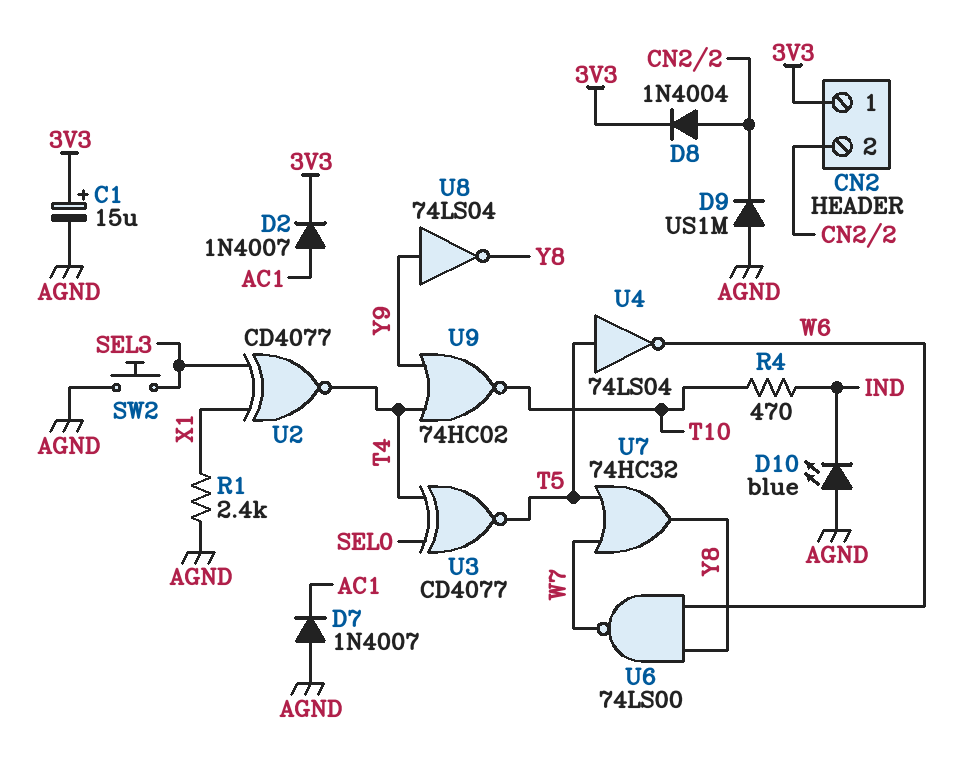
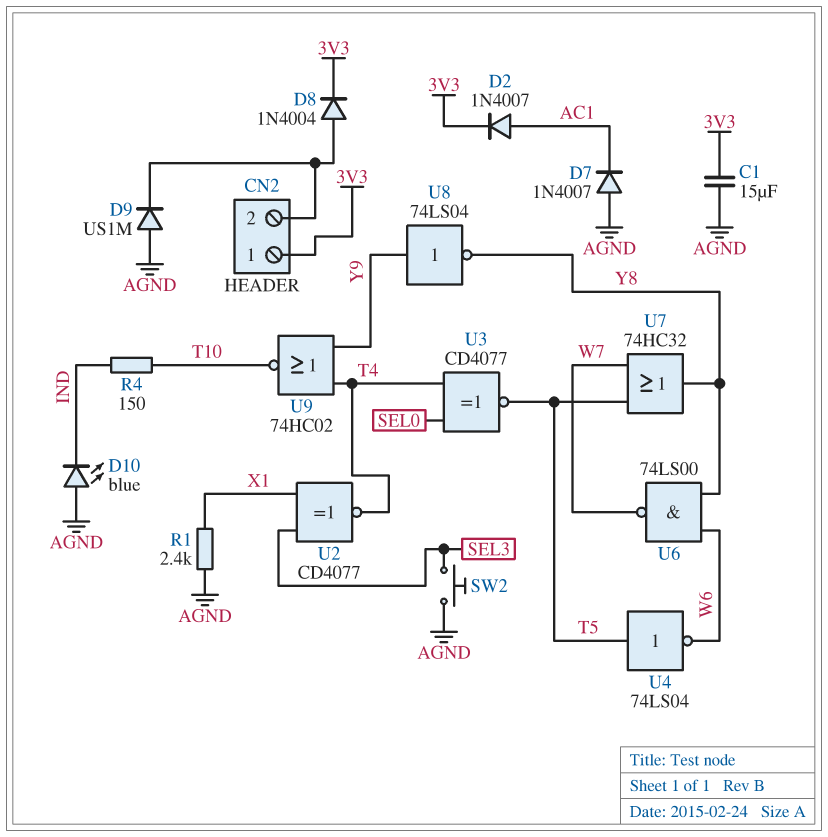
C1: 15uF (plus 3V3, minus AGND) -> 15uF (3V3, AGND)
R4: 470 (IND, T10) -> 150 (IND, T10)

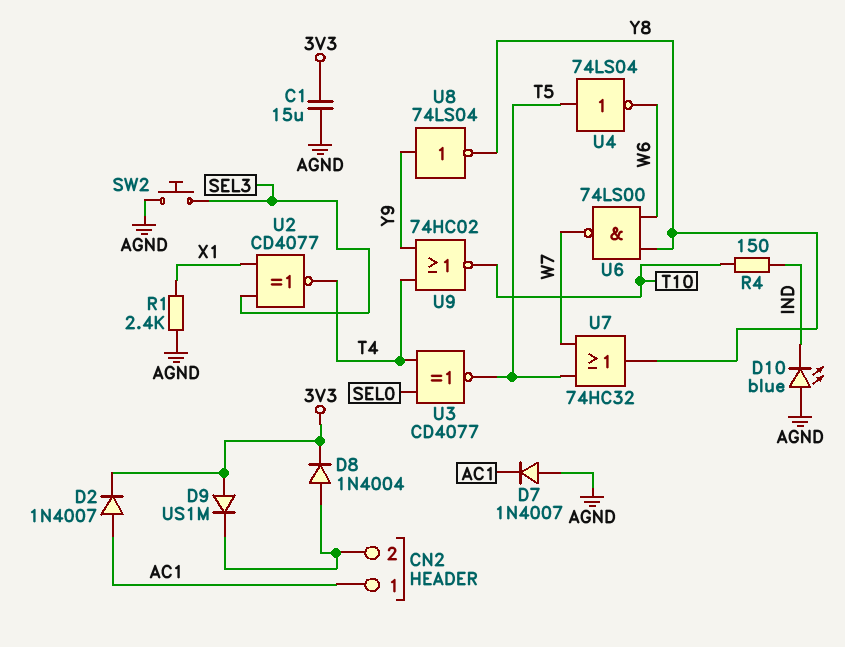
CN2 pin 1: 3V3 -> AC1
D9: diode US1M (A AGND, K CN2/2) -> diode US1M (A 3V3, K CN2/2)

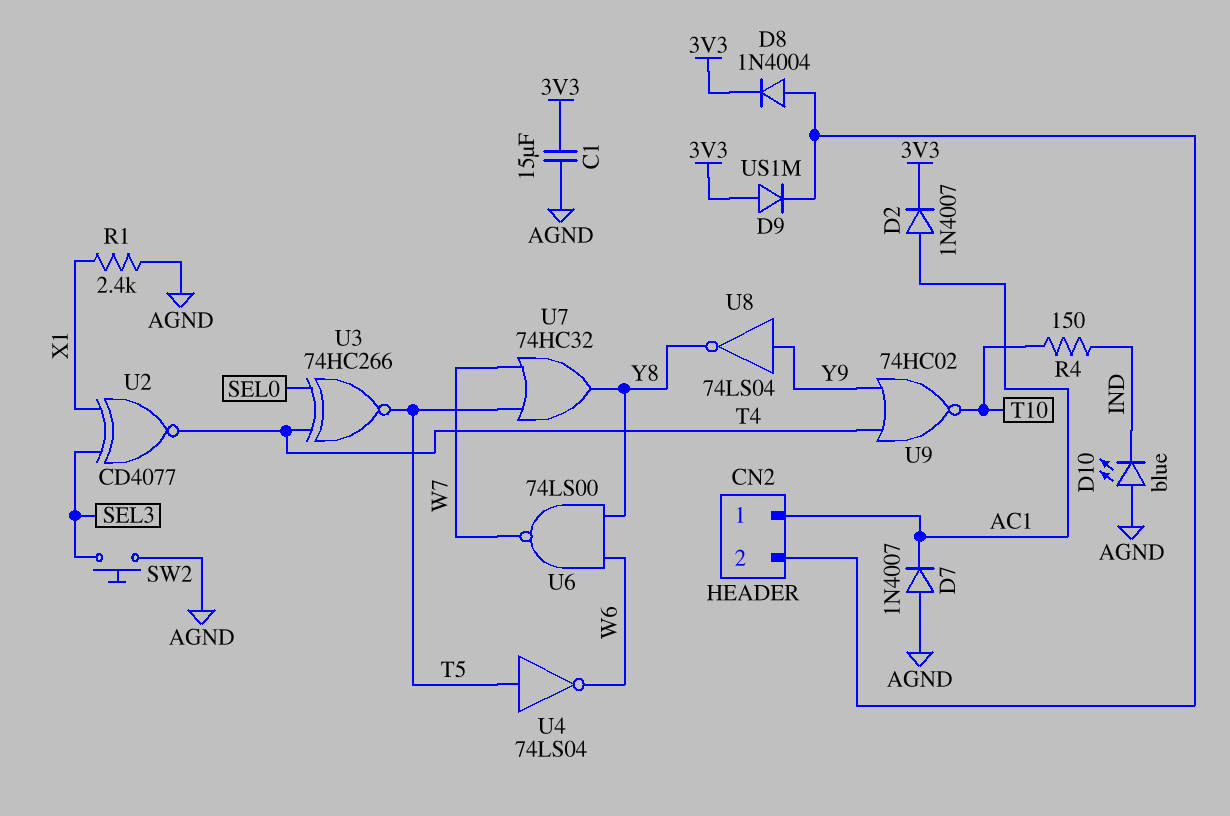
U3: XNOR CD4077 (in SEL0, in T4, out T5) -> XNOR 74HC266 (in SEL0, in T4, out T5)

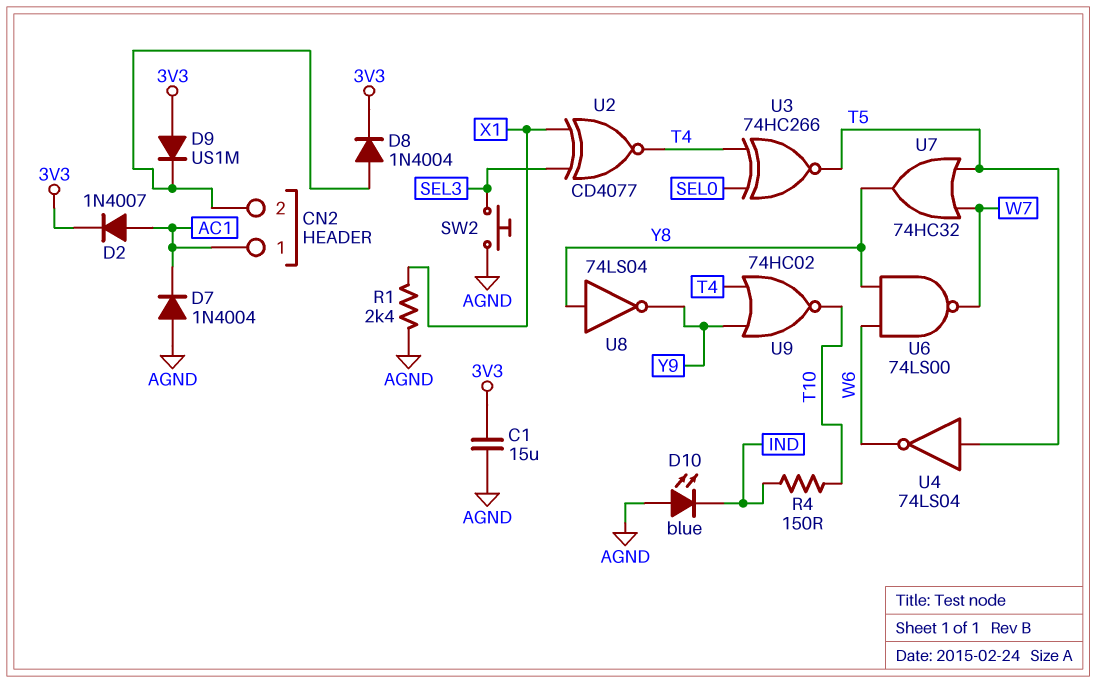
D7: diode 1N4007 (A AGND, K AC1) -> diode 1N4004 (A AGND, K AC1)
U8: NOT 74LS04 (in Y9, out Y8) -> NOT 74LS04 (in Y8, out Y9)

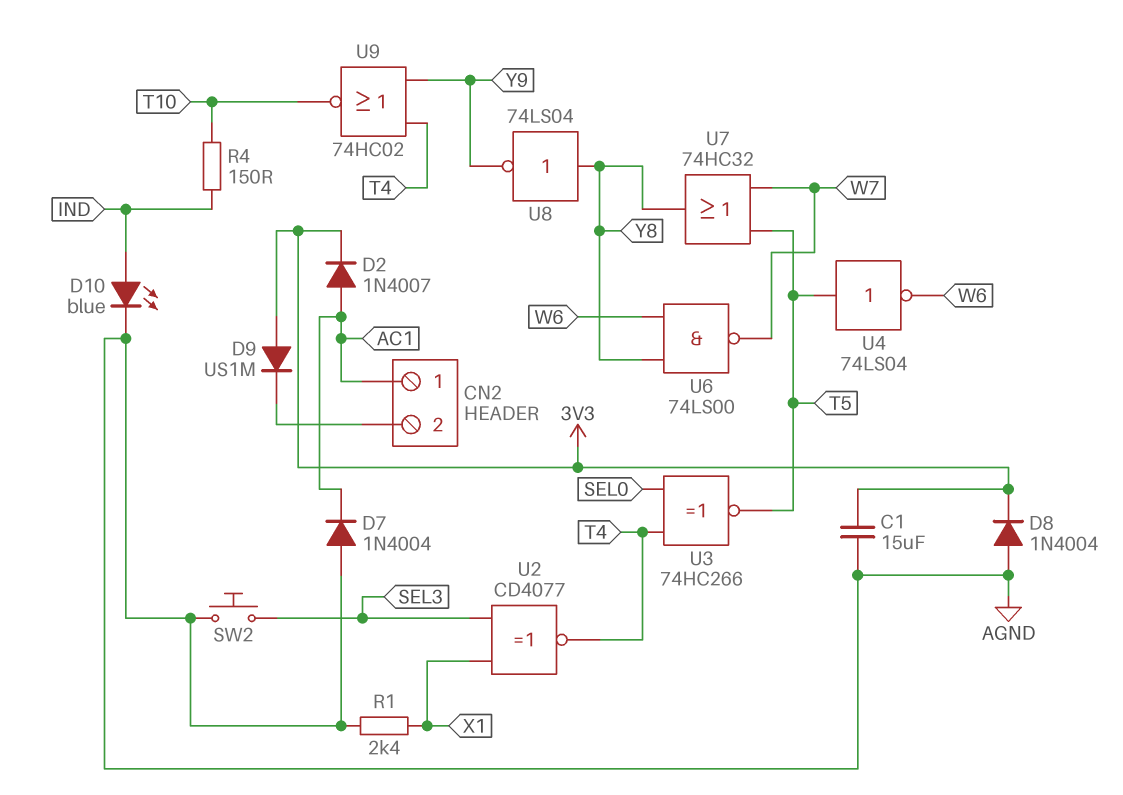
D8: diode 1N4004 (A CN2/2, K 3V3) -> diode 1N4004 (A AGND, K 3V3)
D10: LED blue (A AGND, K IND) -> LED blue (A IND, K AGND)

